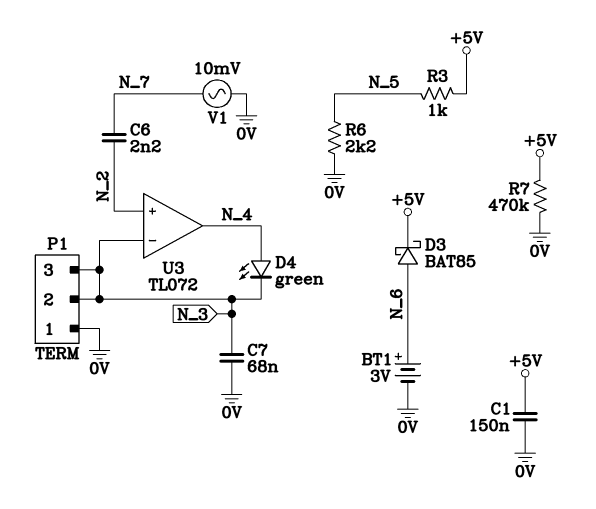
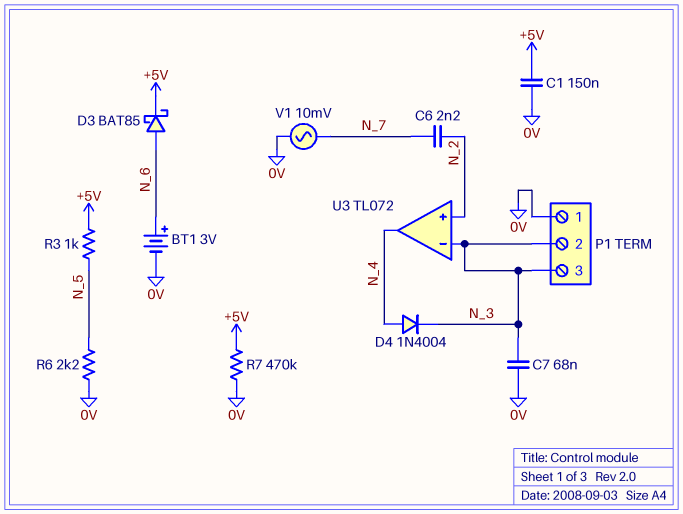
D4: LED green (A N_4, K N_3) -> diode 1N4004 (A N_4, K N_3)

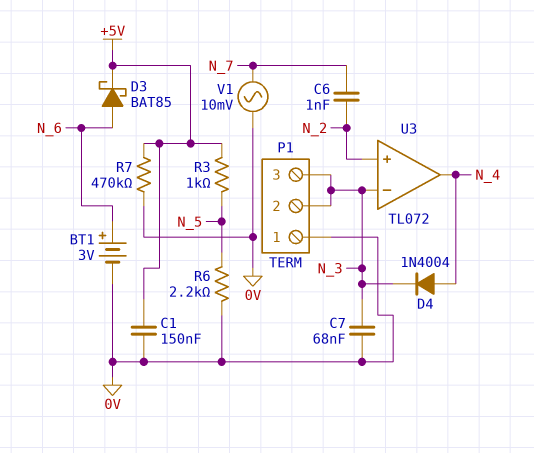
C6: 2.2nF (N_2, N_7) -> 1nF (N_2, N_7)

